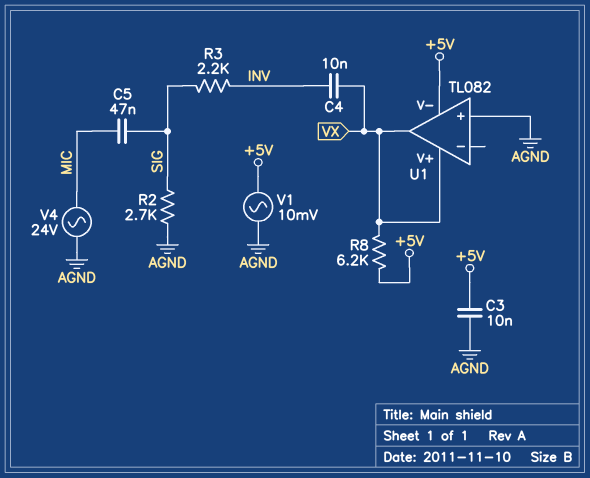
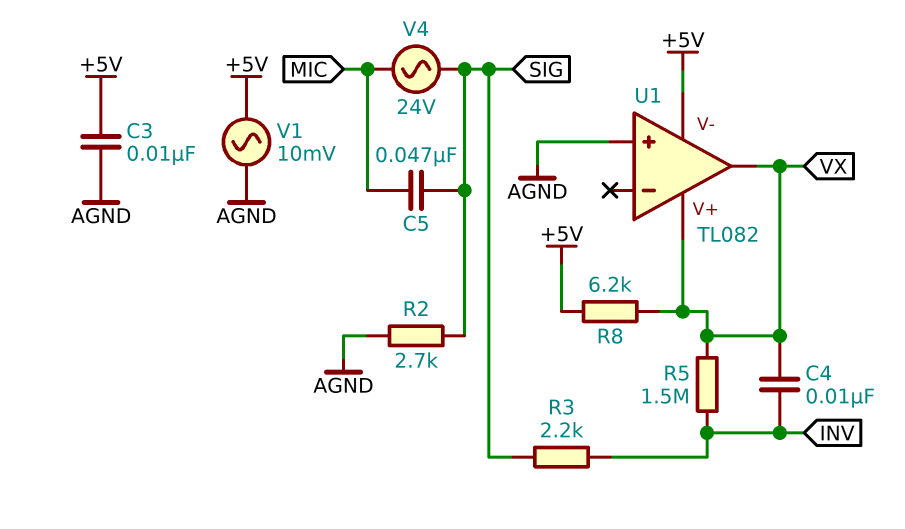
R5: none -> 1.5M (INV, VX)
V4: AC 24V (AGND, MIC) -> AC 24V (MIC, SIG)

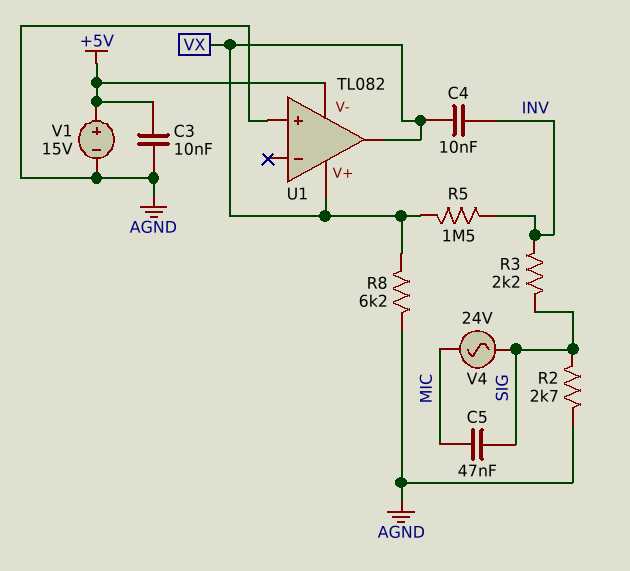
R8: 6.2k (+5V, VX) -> 6.2k (AGND, VX)
V1: AC 10mV (+5V, AGND) -> 15V (plus +5V, minus AGND)

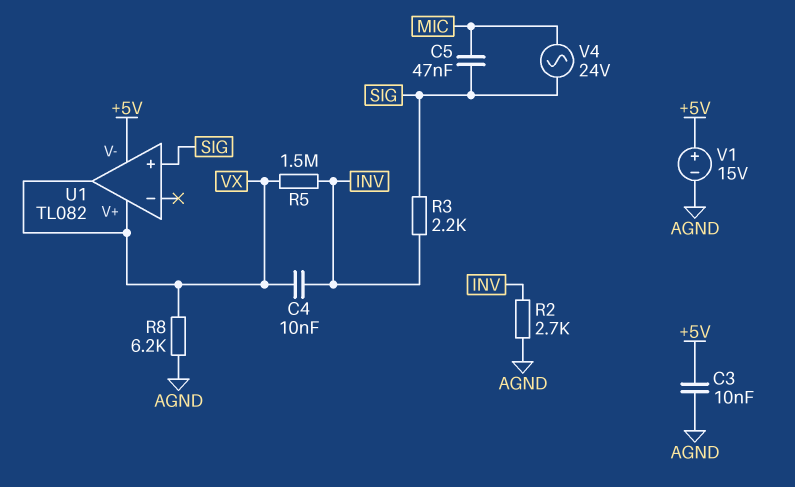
R2: 2.7k (AGND, SIG) -> 2.7k (AGND, INV)
U1 pin in+: AGND -> SIG

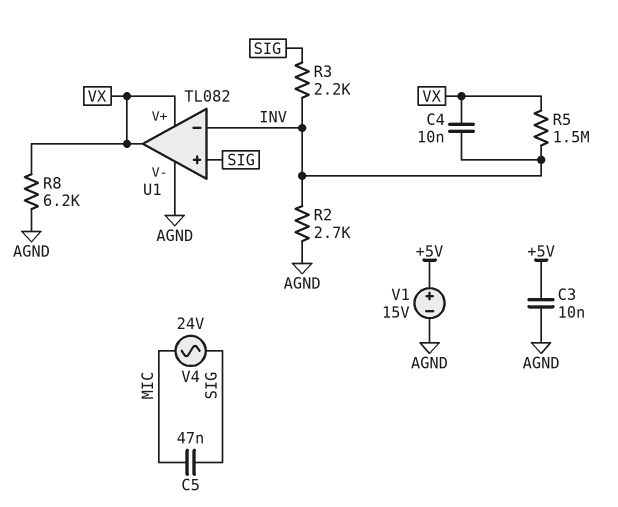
U1 pin V-: +5V -> AGND
U1 pin in-: none -> INV

